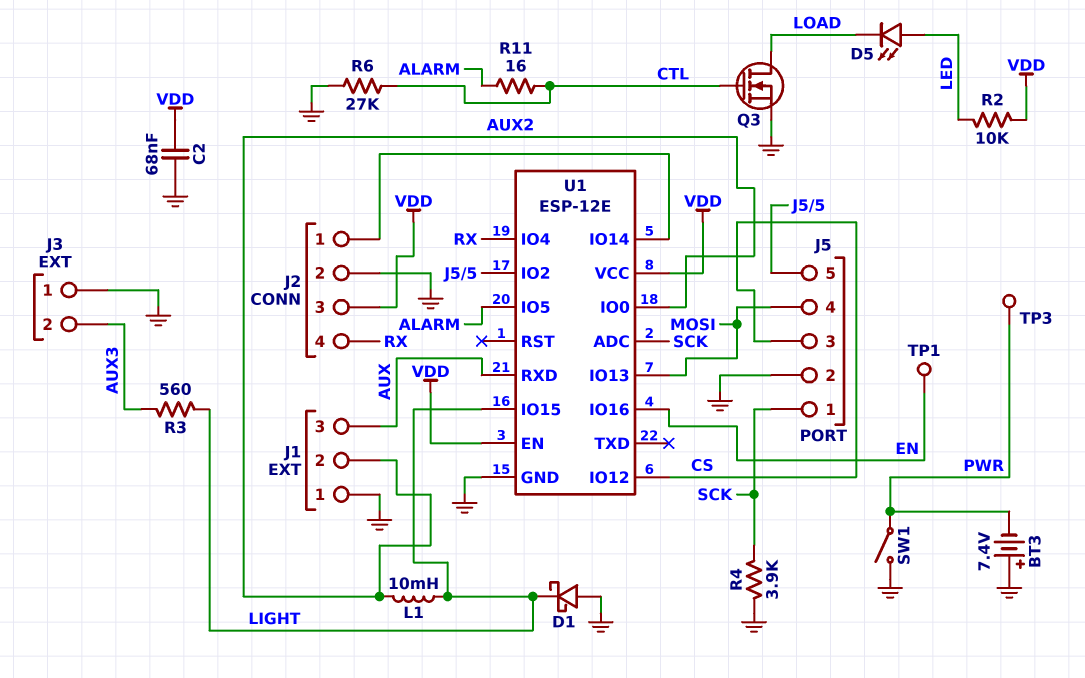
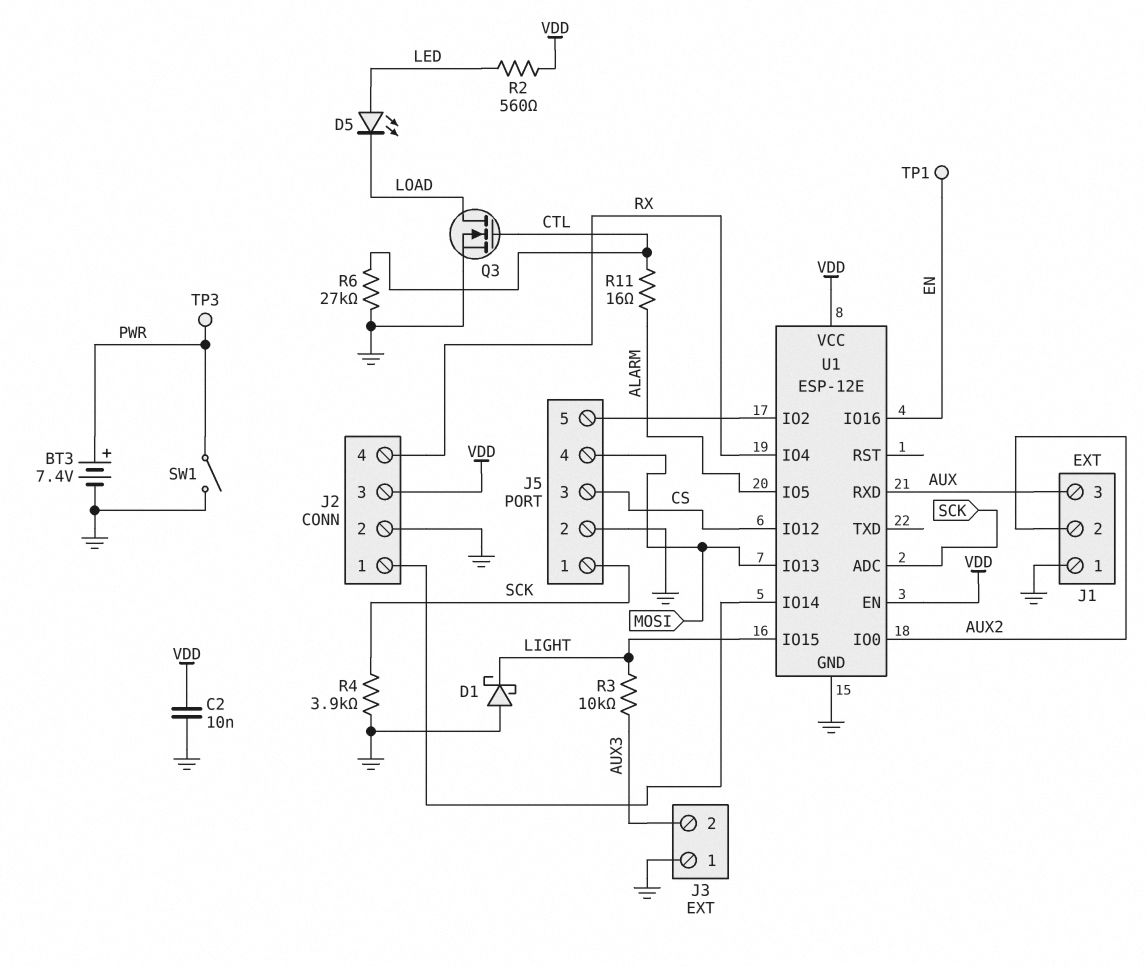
BT3: 7.4V (plus GND, minus PWR) -> 7.4V (plus PWR, minus GND)
C2: 68nF (GND, VDD) -> 10nF (GND, VDD)
L1: 10mH (AUX2, LIGHT) -> none
R2: 10k (LED, VDD) -> 560 (LED, VDD)
R3: 560 (AUX3, LIGHT) -> 10k (AUX3, LIGHT)

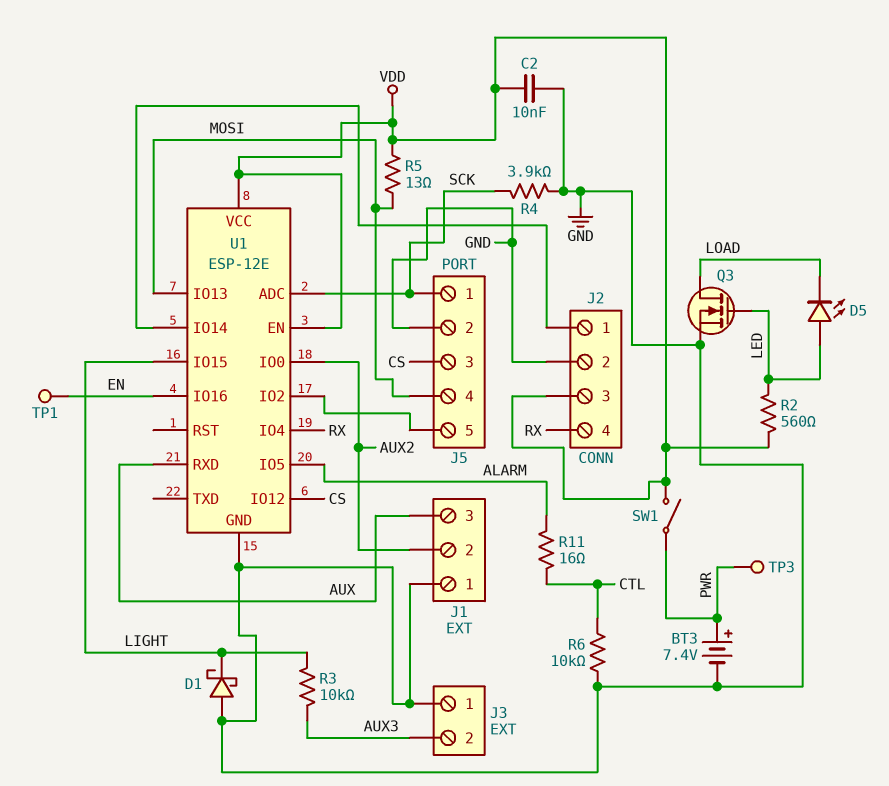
Q3: NMOS (G CTL, D LOAD, S GND) -> NMOS (G LED, D LOAD, S GND)
R5: none -> 13 (MOSI, VDD)
R6: 27k (CTL, GND) -> 10k (CTL, GND)
SW1: switch (GND, PWR) -> switch (PWR, VDD)

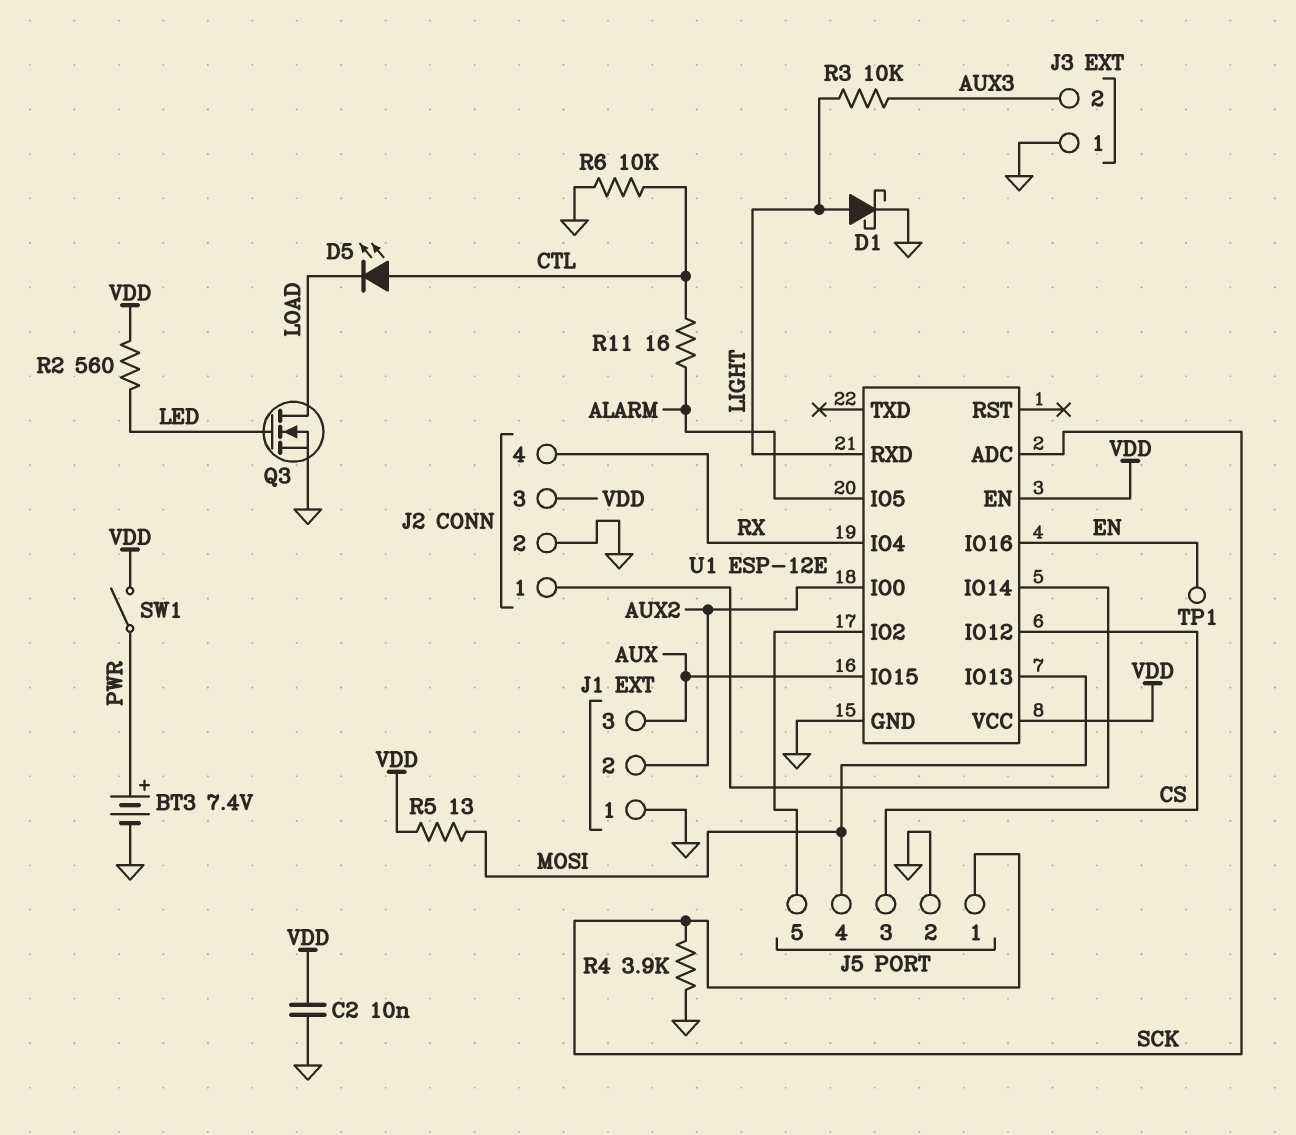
D1: schottky (A GND, K LIGHT) -> schottky (A LIGHT, K GND)
D5: LED (A LED, K LOAD) -> LED (A CTL, K LOAD)
TP3: test point (PWR) -> none
U1 pin IO15: LIGHT -> AUX
U1 pin RXD: AUX -> LIGHT

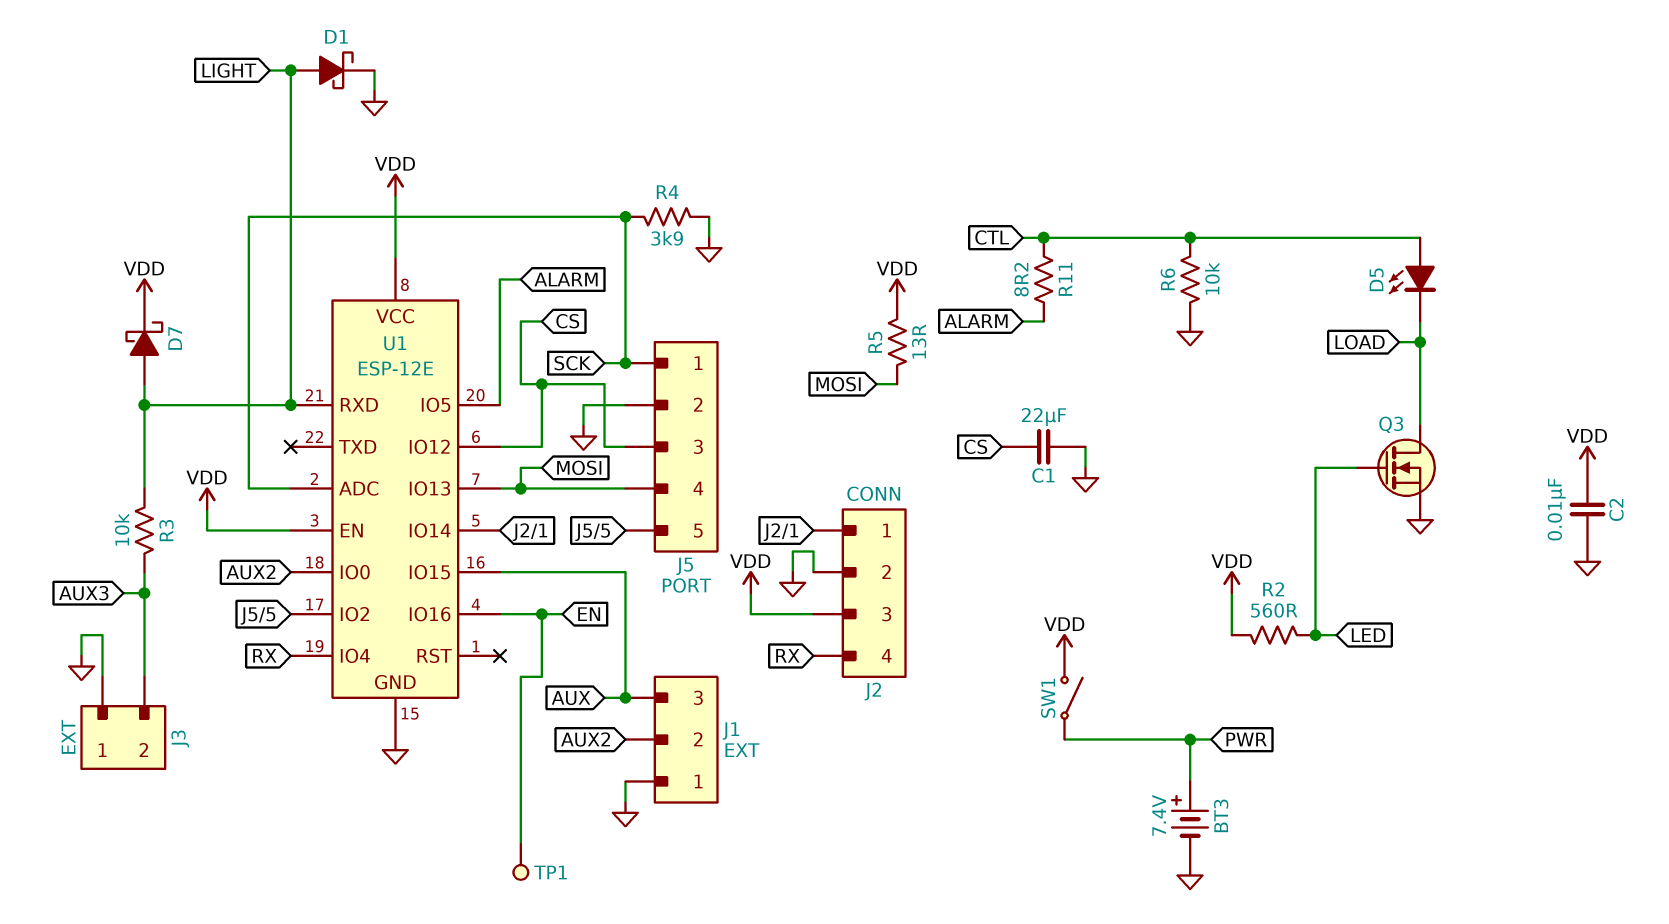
C1: none -> 22uF (CS, GND)
D7: none -> schottky (A LIGHT, K VDD)
R11: 16 (ALARM, CTL) -> 8.2 (ALARM, CTL)

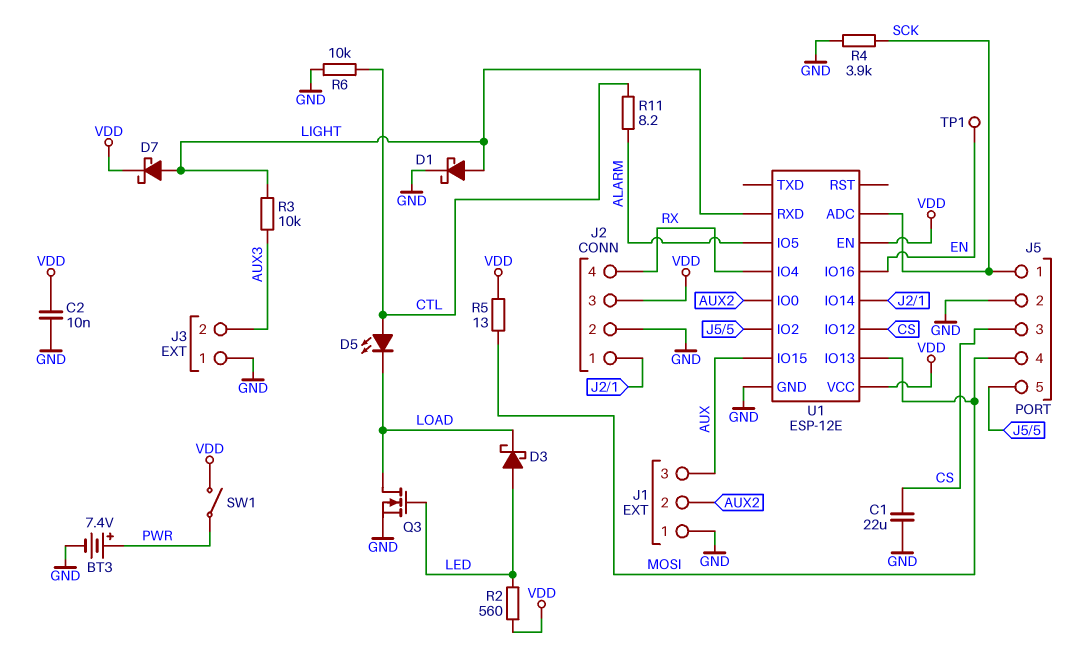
D3: none -> schottky (A LED, K LOAD)

